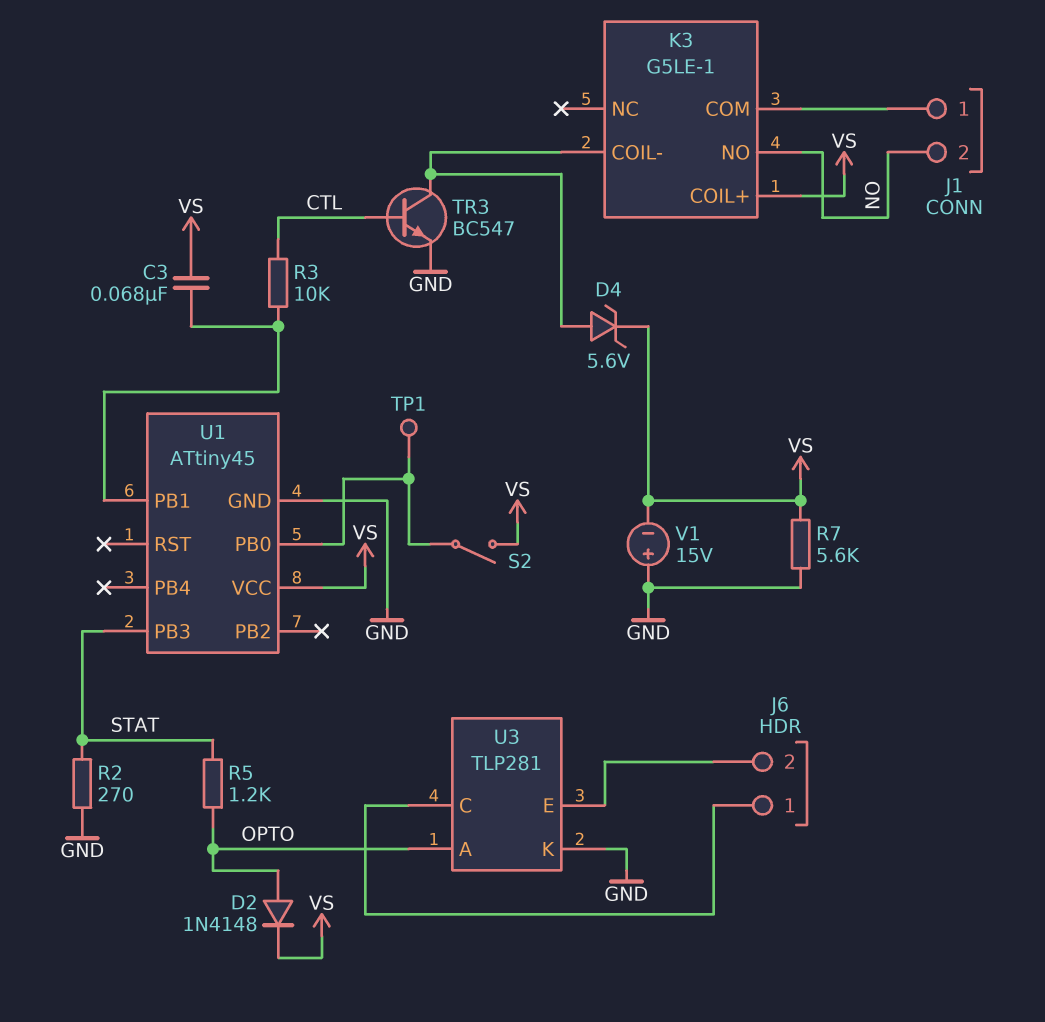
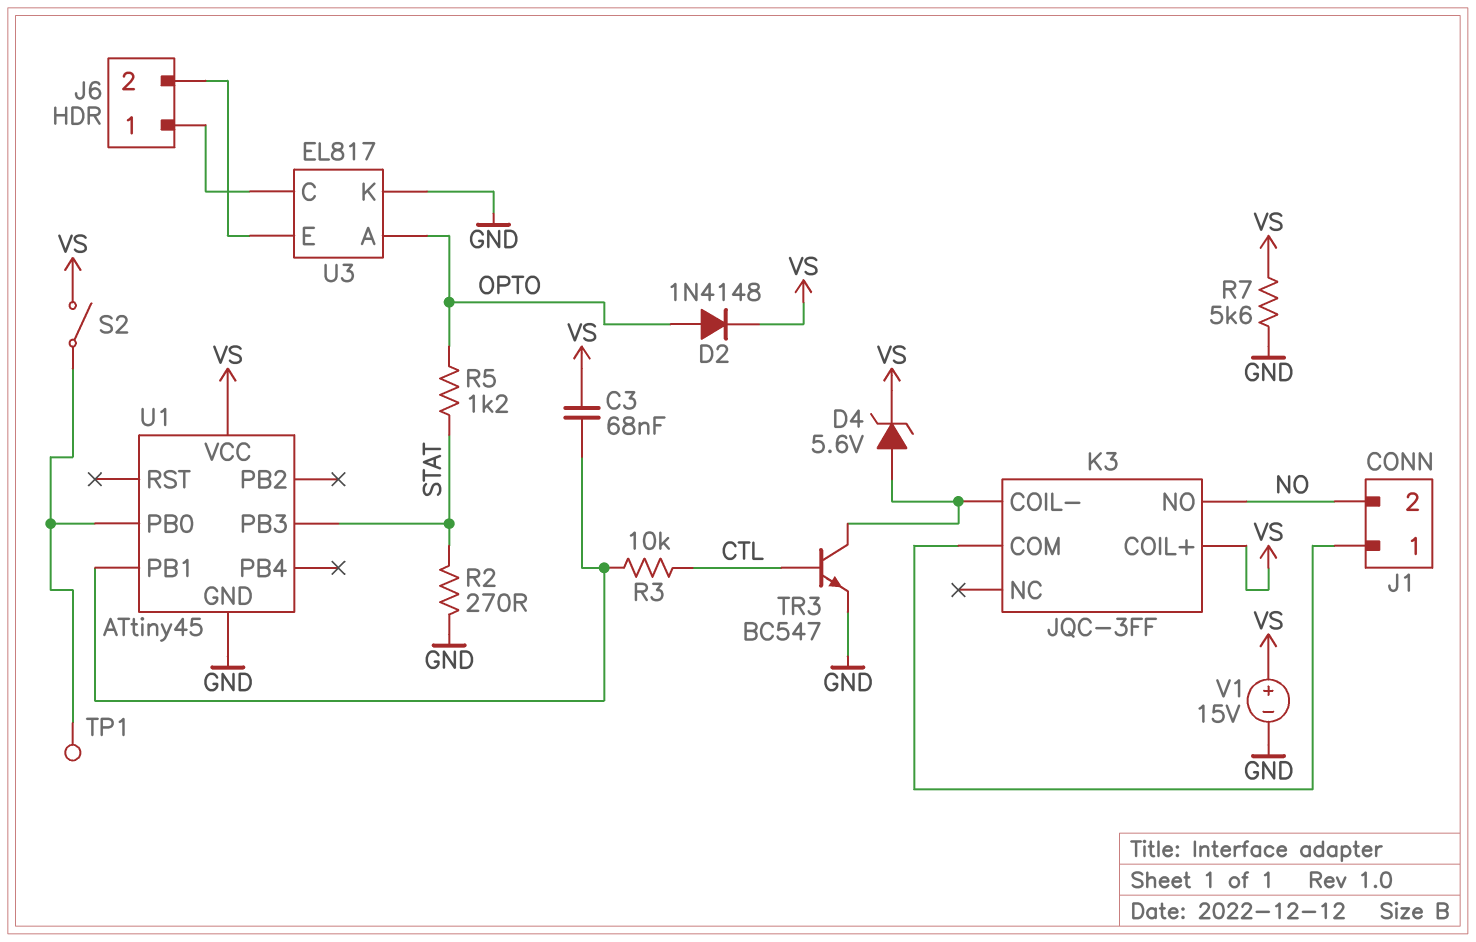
K3: G5LE-1 -> JQC-3FF
U3: TLP281 -> EL817
V1: 15V (plus GND, minus VS) -> 15V (plus VS, minus GND)

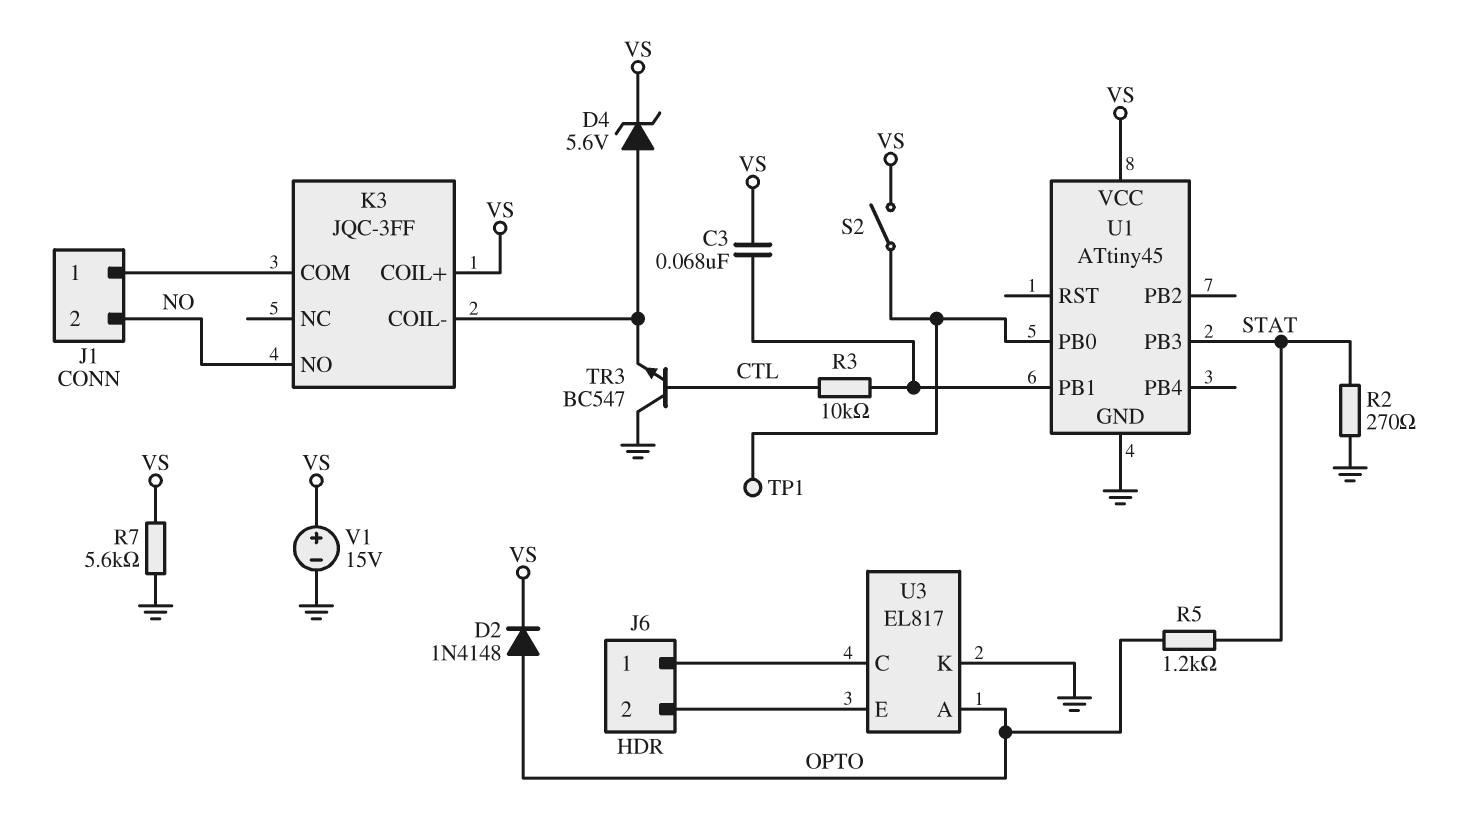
TR3: NPN BC547 (B CTL, C K3/COIL-, E GND) -> NPN BC547 (B CTL, C GND, E K3/COIL-)

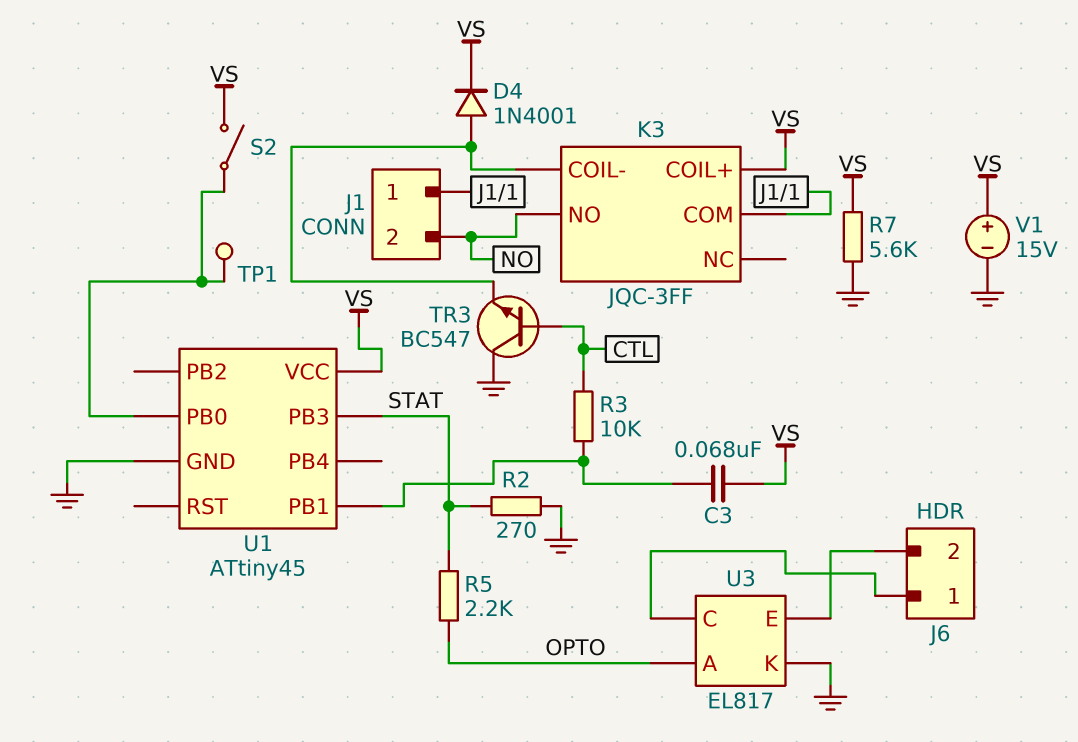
D2: diode 1N4148 (A OPTO, K VS) -> none
D4: zener 5.6V (A K3/COIL-, K VS) -> diode 1N4001 (A K3/COIL-, K VS)
R5: 1.2k (OPTO, STAT) -> 2.2k (OPTO, STAT)

